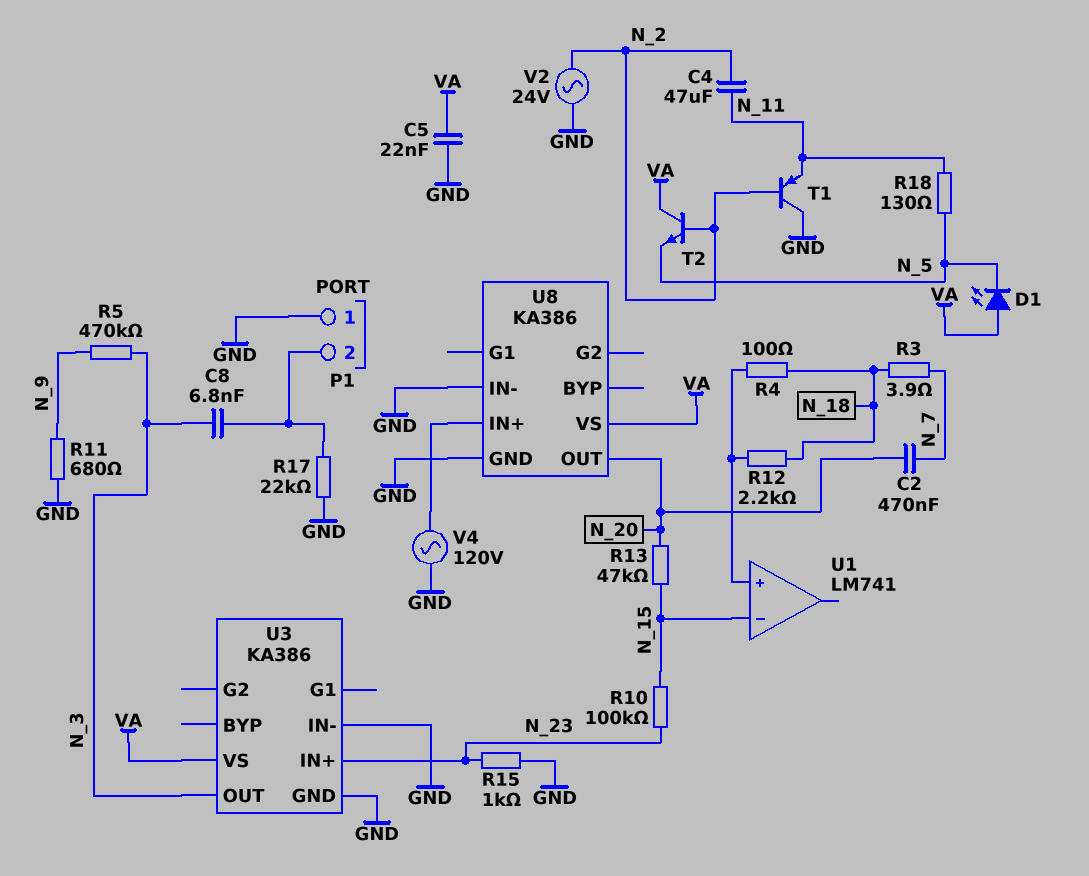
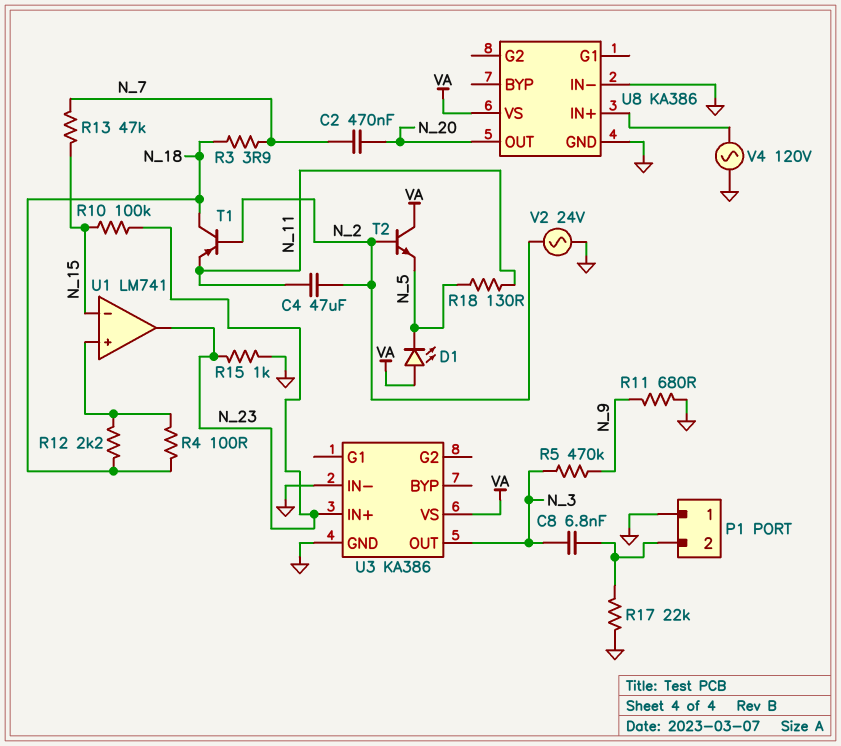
C5: 22nF (GND, VA) -> none
R13: 47k (N_15, N_20) -> 47k (N_7, N_15)
T1: PNP (B N_2, C GND, E N_11) -> PNP (B N_2, C N_18, E N_11)
U1 pin out: none -> N_23

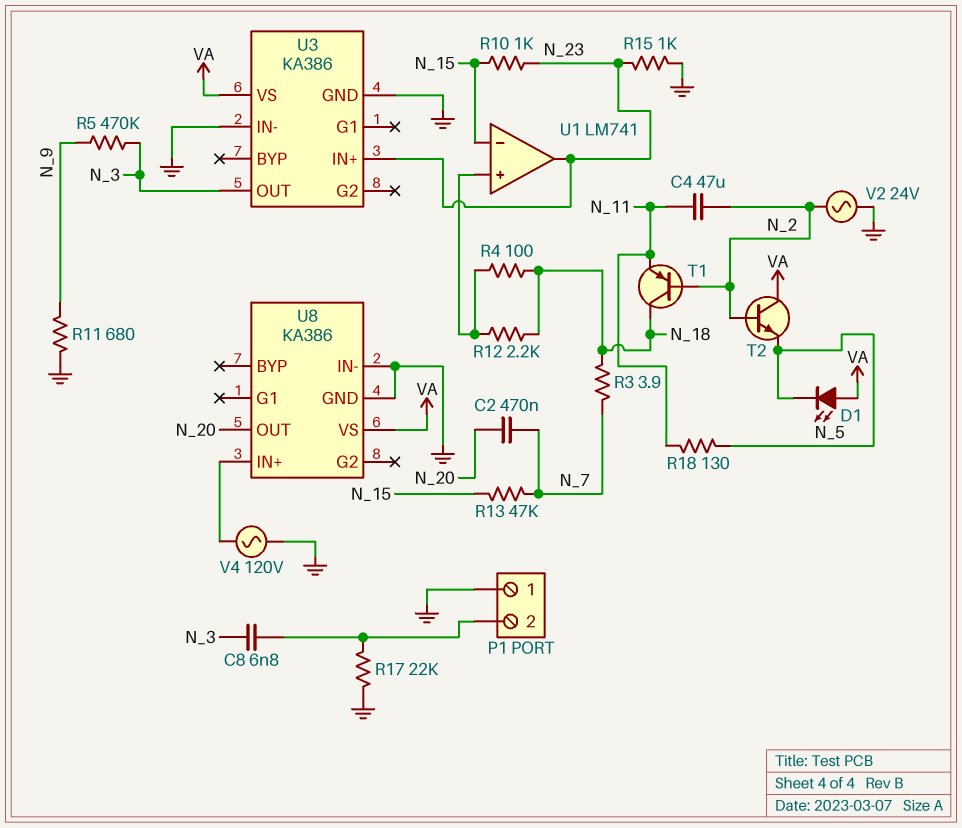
R10: 100k (N_15, N_23) -> 1k (N_15, N_23)

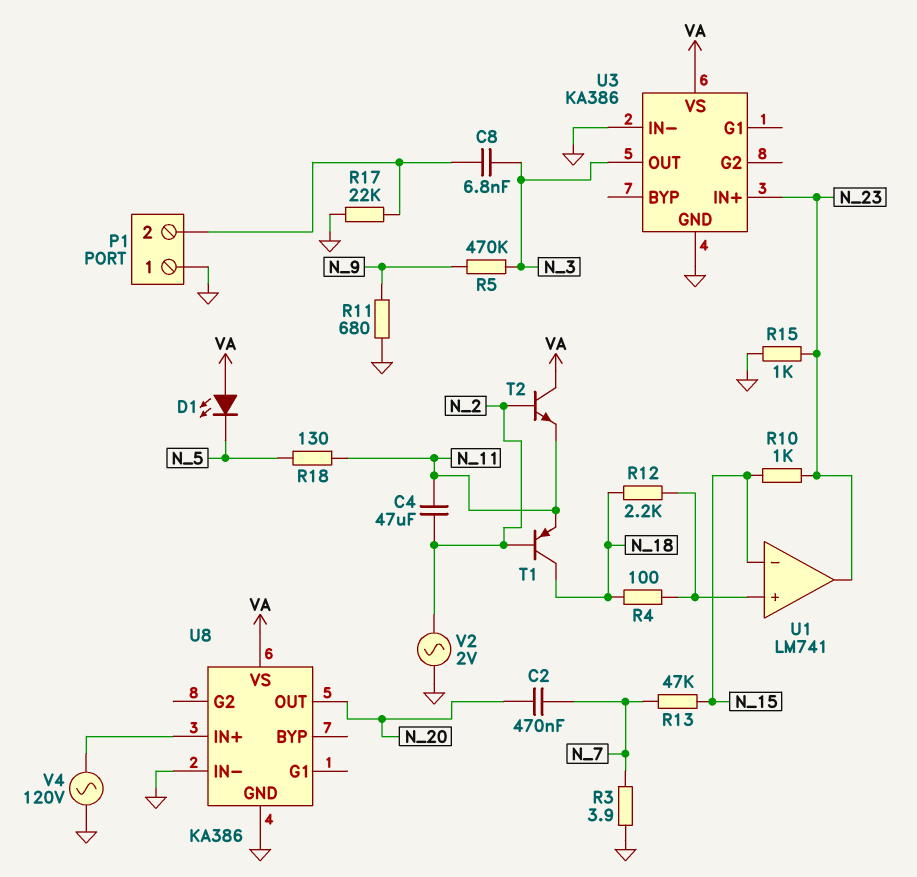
R3: 3.9 (N_7, N_18) -> 3.9 (GND, N_7)
T2: NPN (B N_2, C VA, E N_5) -> NPN (B N_2, C VA, E N_11)
V2: AC 24V (GND, N_2) -> AC 2V (GND, N_2)

